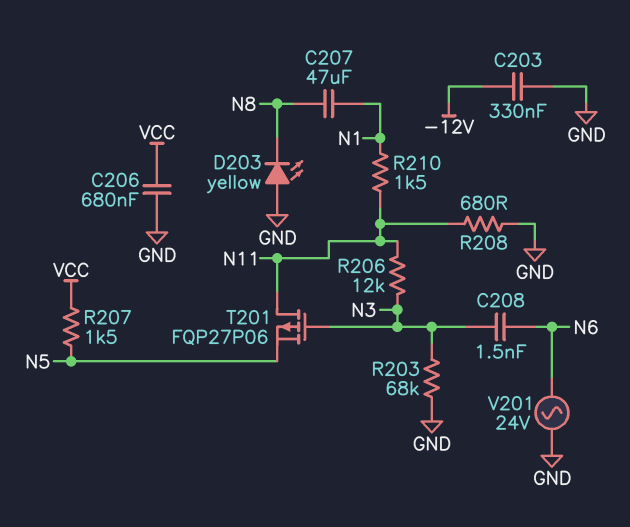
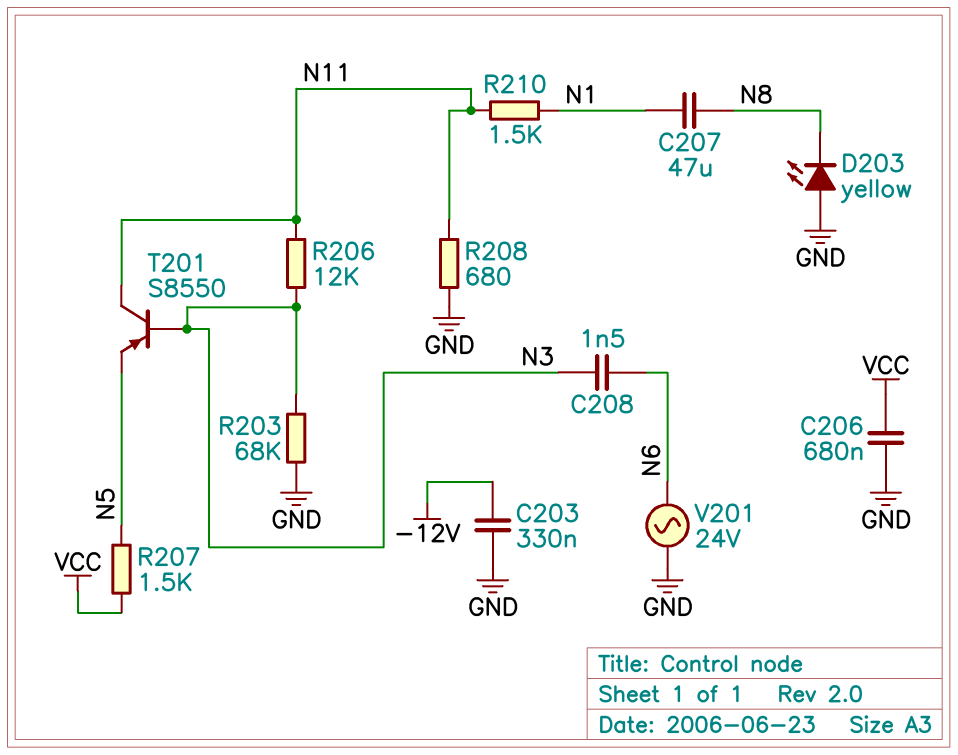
T201: PMOS FQP27P06 (G N3, D N11, S N5) -> PNP S8550 (B N3, C N11, E N5)

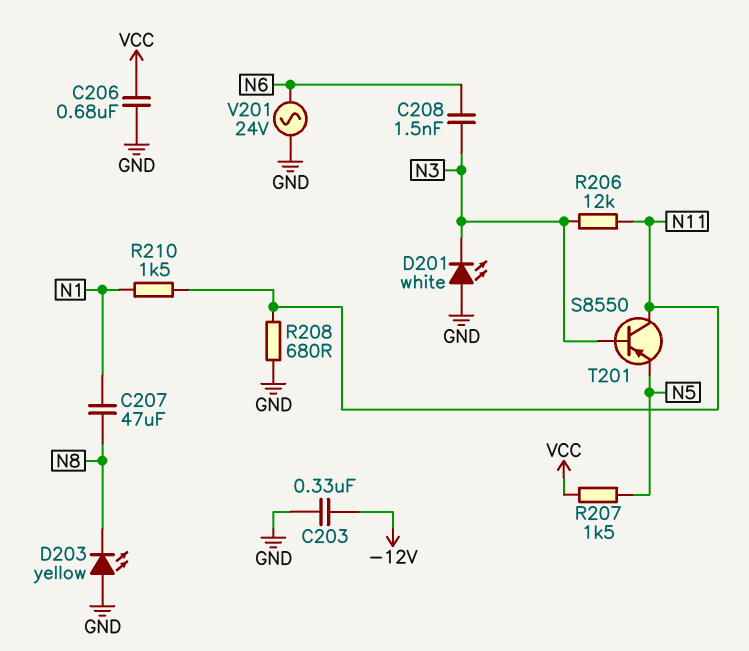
D201: none -> LED white (A GND, K N3)
R203: 68k (GND, N3) -> none

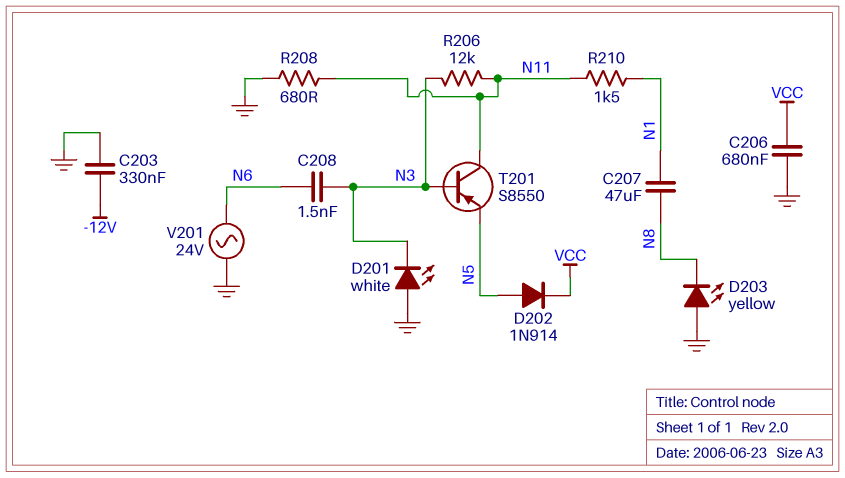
D202: none -> diode 1N914 (A N5, K VCC)
R207: 1.5k (N5, VCC) -> none

